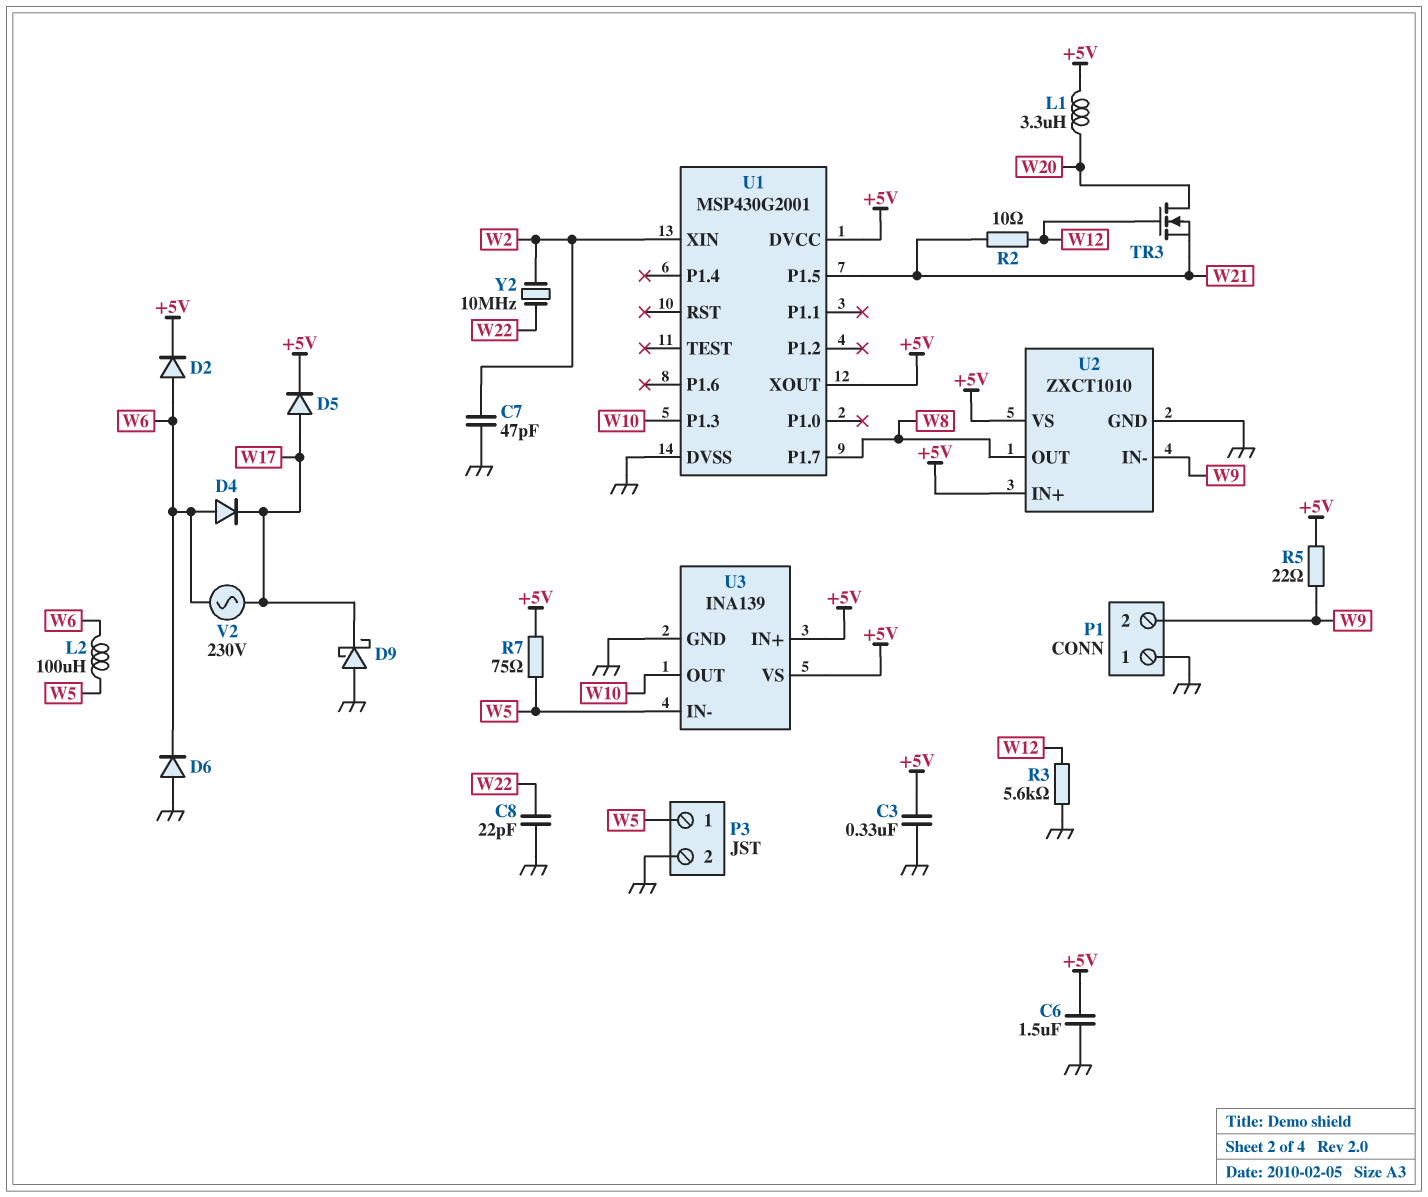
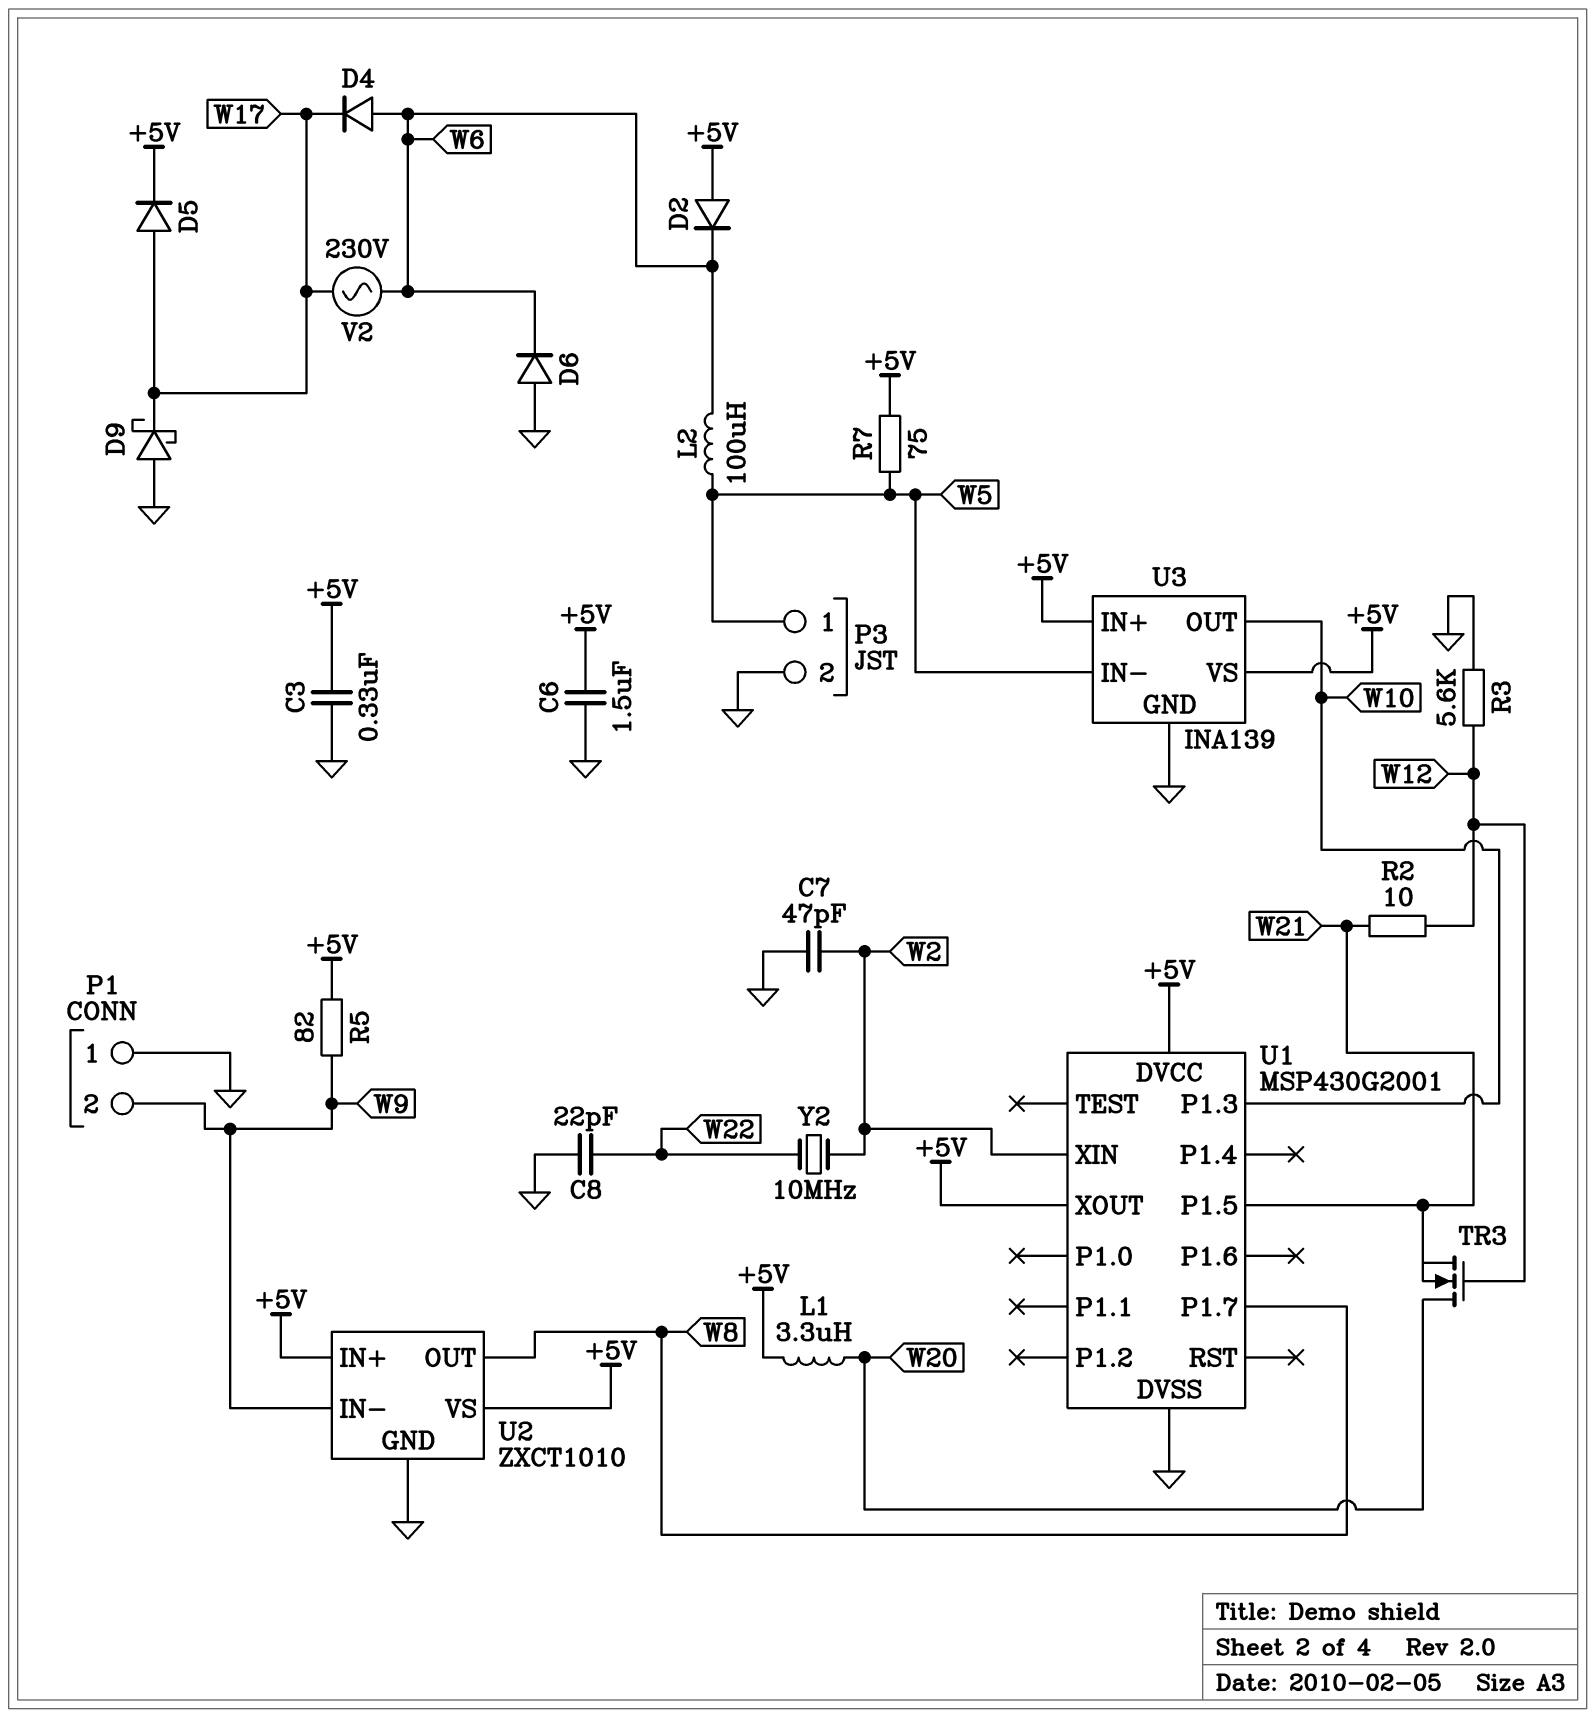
D2: diode (A W6, K +5V) -> diode (A +5V, K W6)
R5: 22 (+5V, W9) -> 82 (+5V, W9)

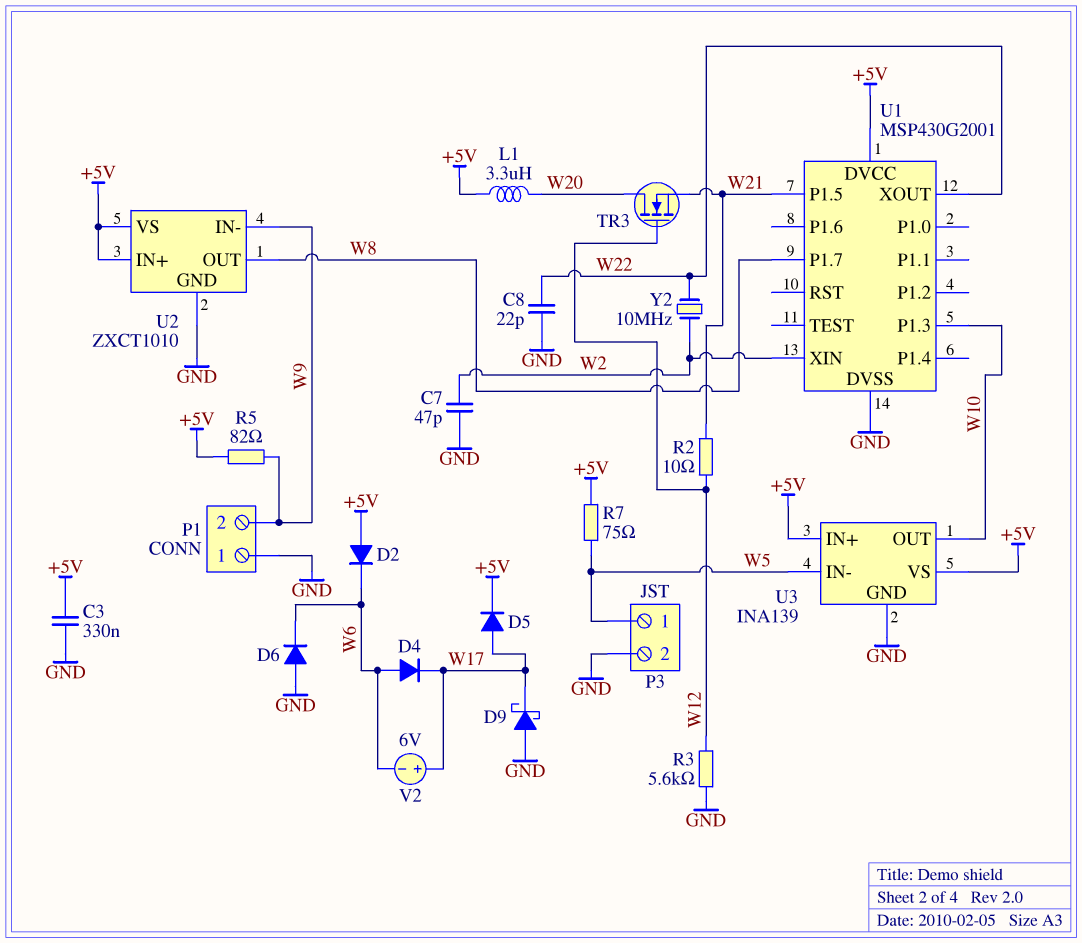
C6: 1.5uF (+5V, GND) -> none
L2: 100uH (W5, W6) -> none
U1 pin XOUT: +5V -> W22
V2: AC 230V (W6, W17) -> 6V (plus W17, minus W6)

